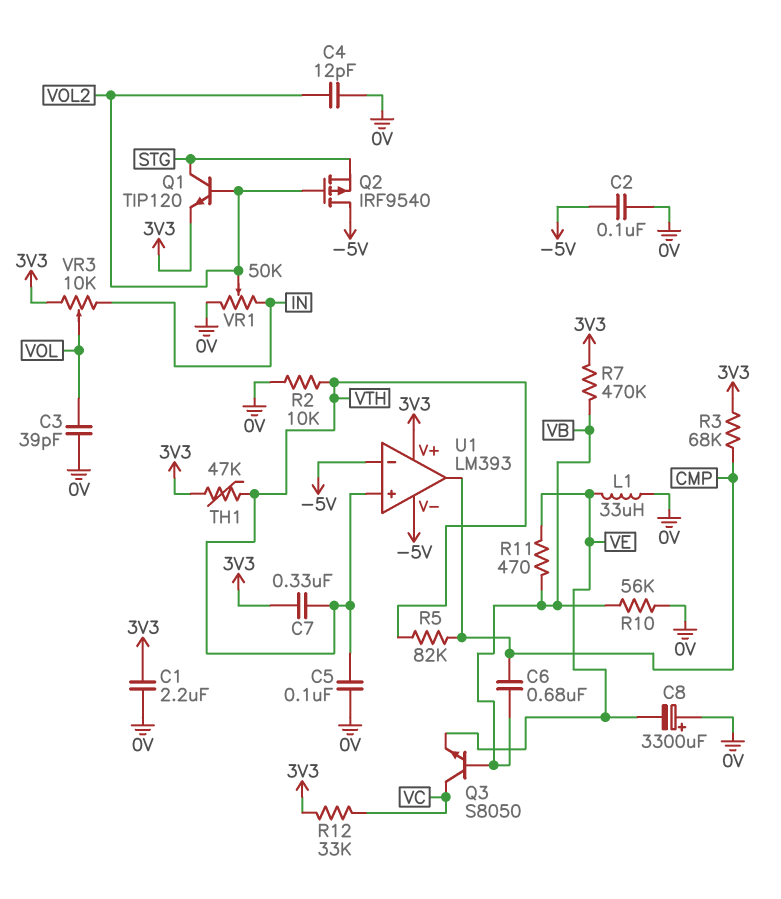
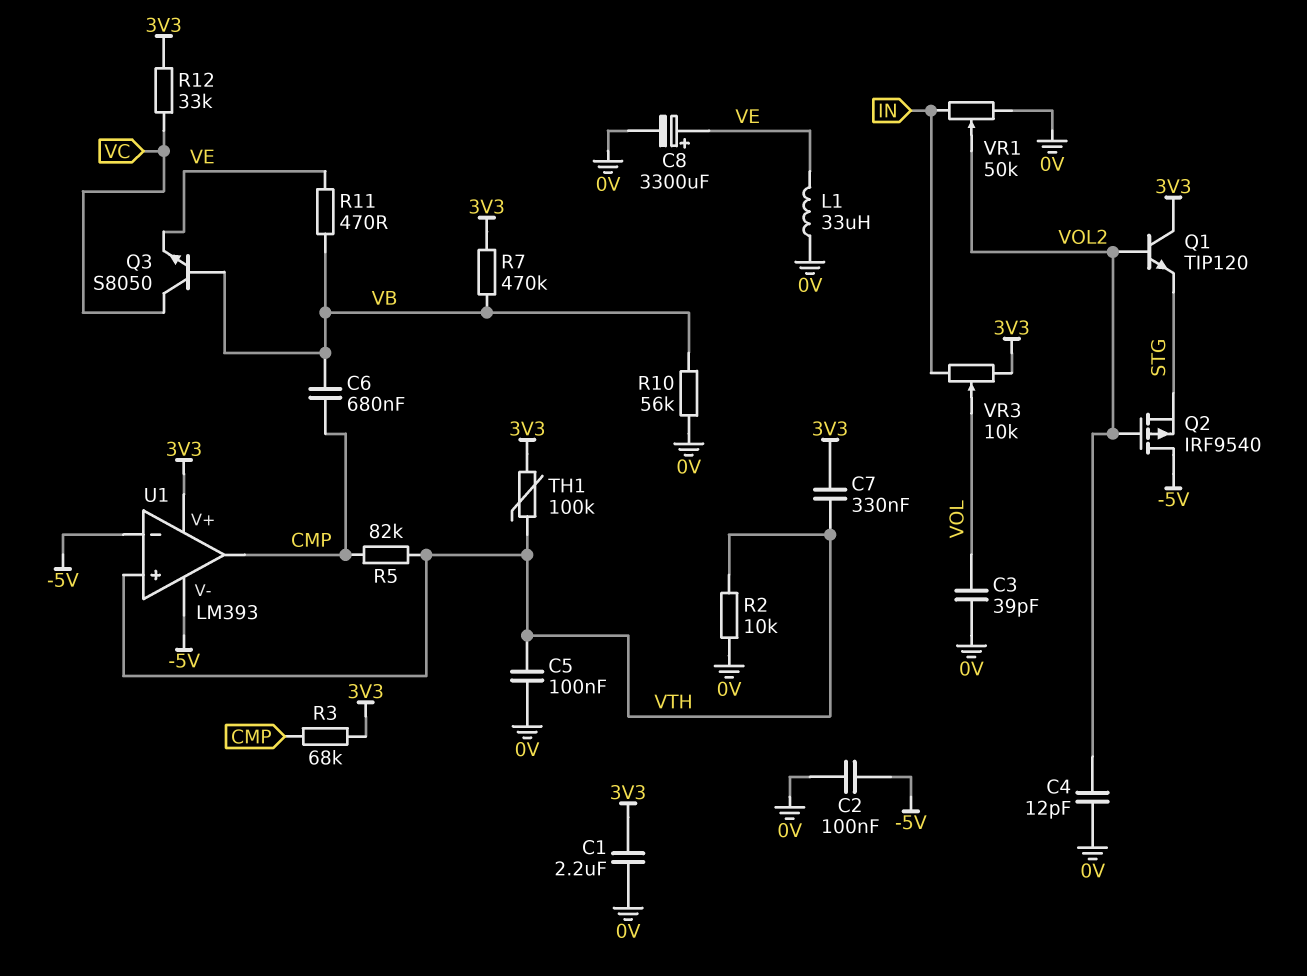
C8: 3300uF (plus 0V, minus VE) -> 3300uF (plus VE, minus 0V)
Q1: NPN TIP120 (B VOL2, C STG, E 3V3) -> NPN TIP120 (B VOL2, C 3V3, E STG)
TH1: 47k (3V3, VTH) -> 100k (3V3, VTH)

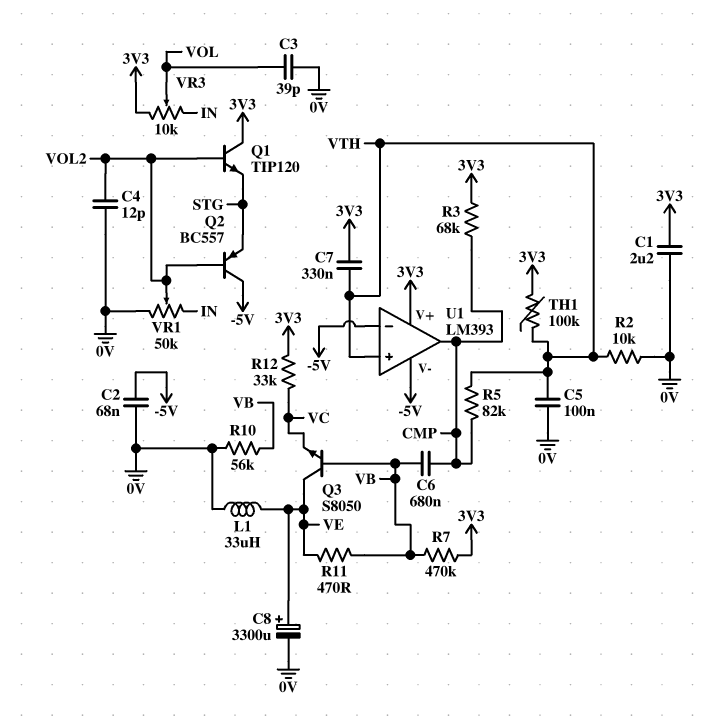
C2: 100nF (-5V, 0V) -> 68nF (-5V, 0V)
Q2: PMOS IRF9540 (G VOL2, D -5V, S STG) -> PNP BC557 (B VOL2, C -5V, E STG)
Q3: NPN S8050 (B VB, C VC, E VE) -> NPN S8050 (B VB, C VE, E VC)

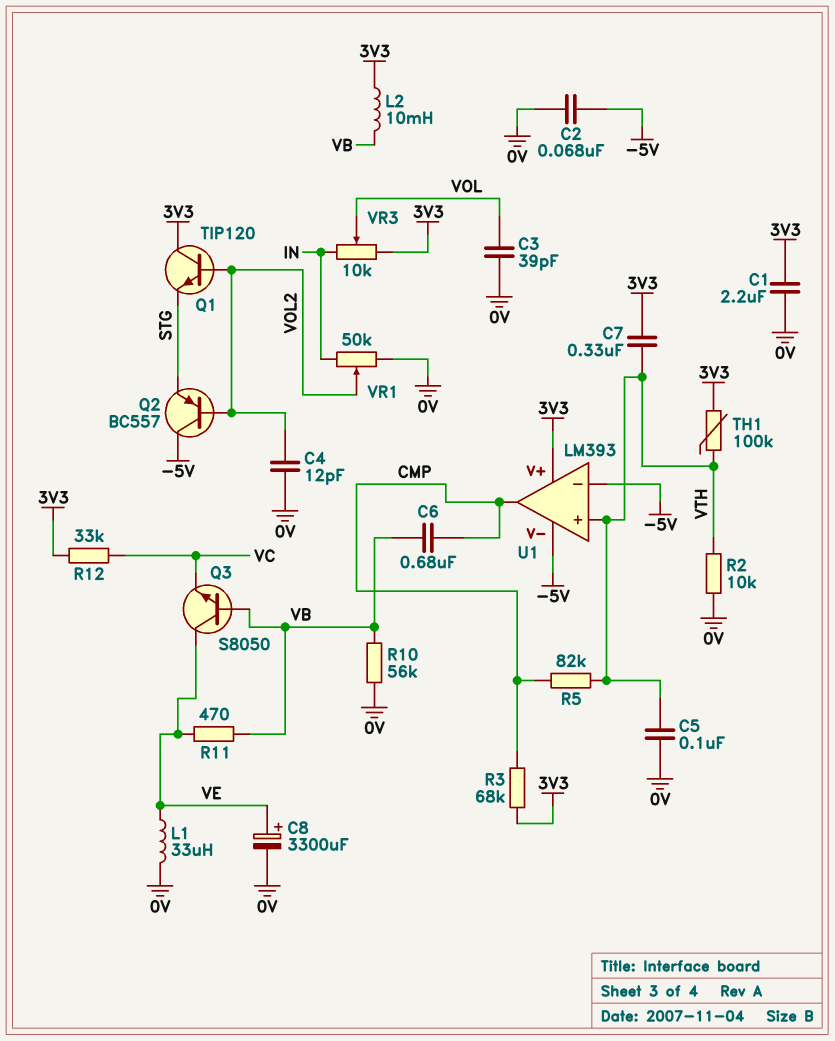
L2: none -> 10mH (3V3, VB)
R7: 470k (3V3, VB) -> none

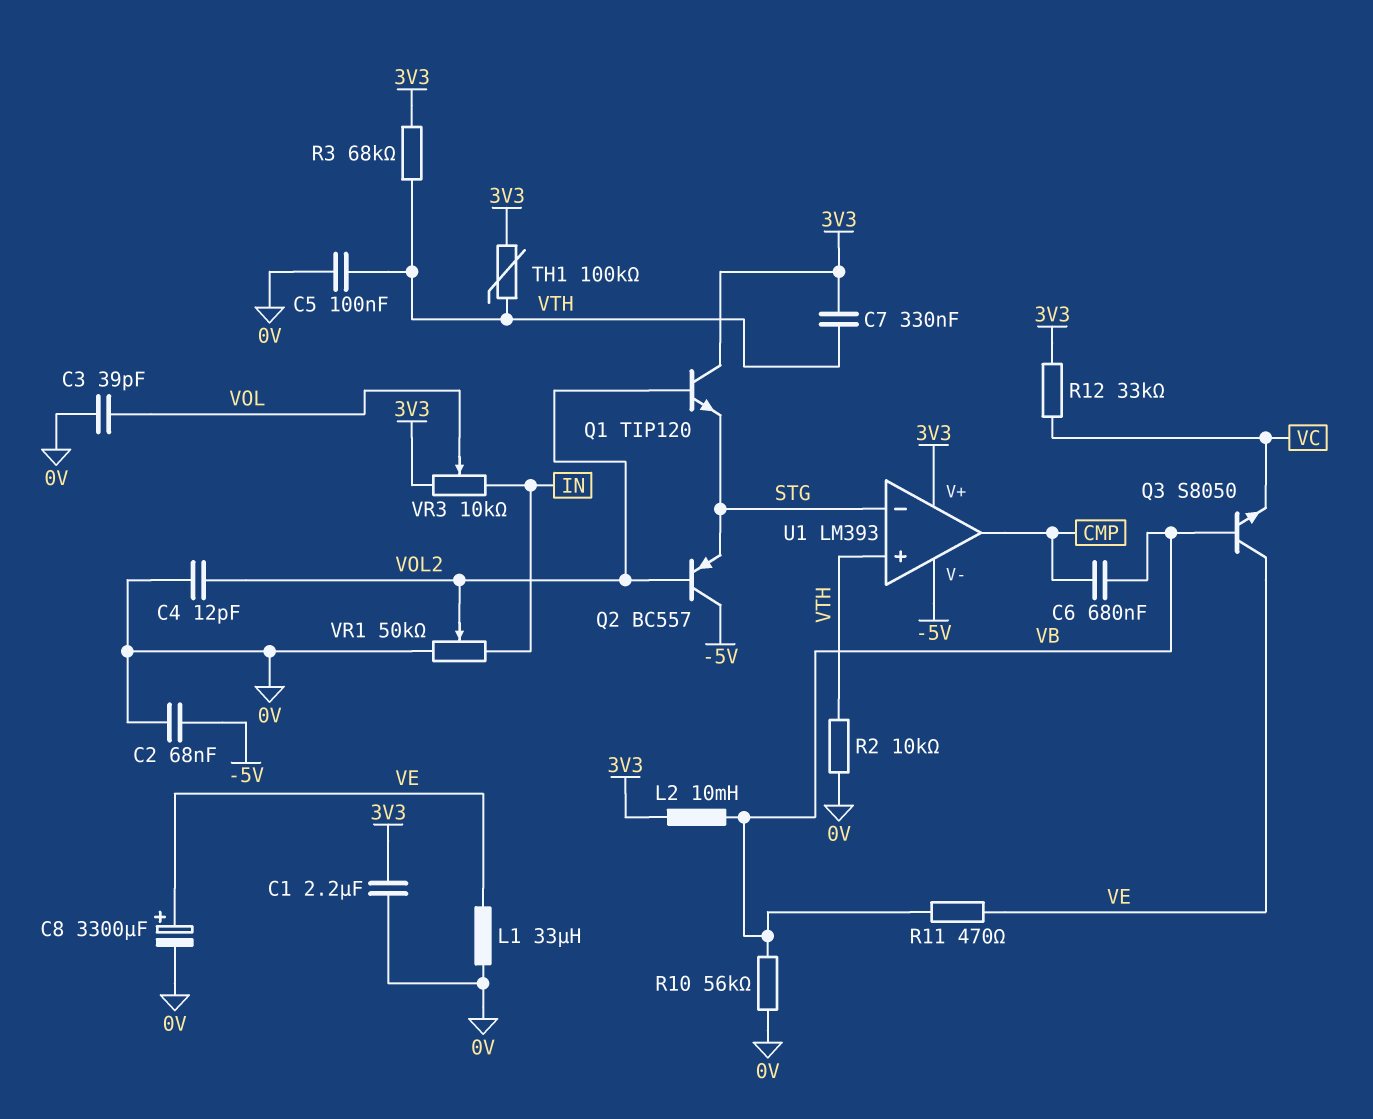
R3: 68k (3V3, CMP) -> 68k (3V3, VTH)
R5: 82k (CMP, VTH) -> none
U1 pin in-: -5V -> STG

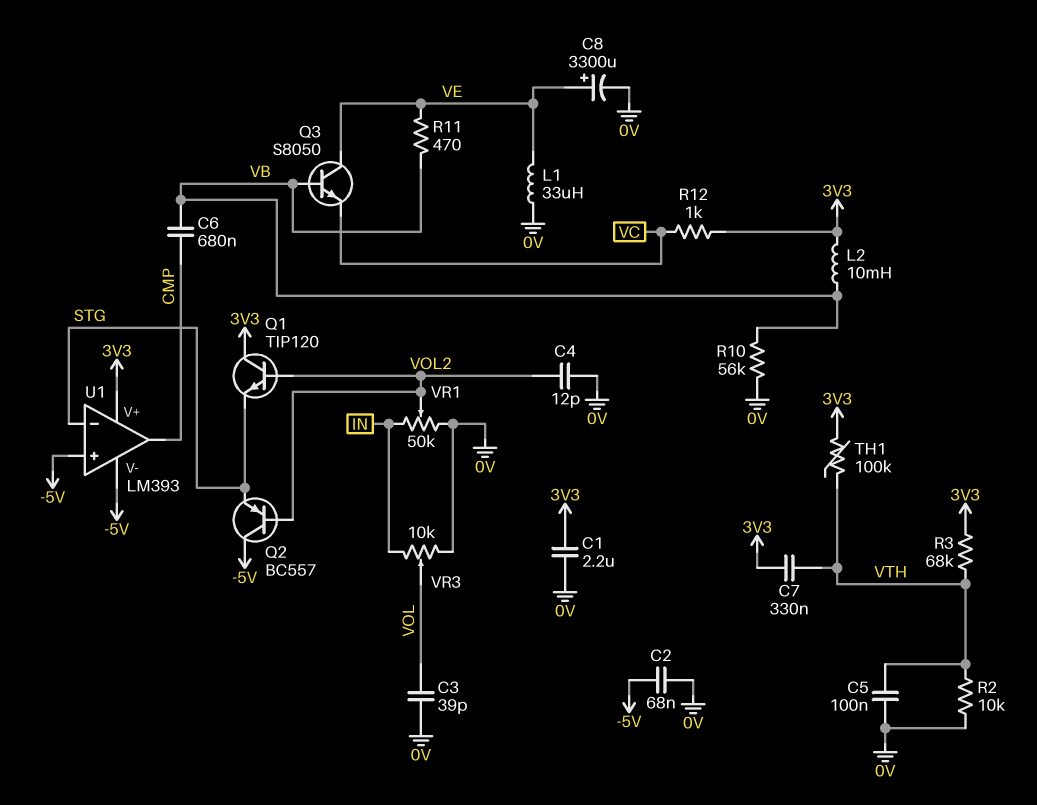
R12: 33k (3V3, VC) -> 1k (3V3, VC)
U1 pin in+: VTH -> -5V
VR3: 10k (3V3, IN, wiper VOL) -> 10k (0V, IN, wiper VOL)

